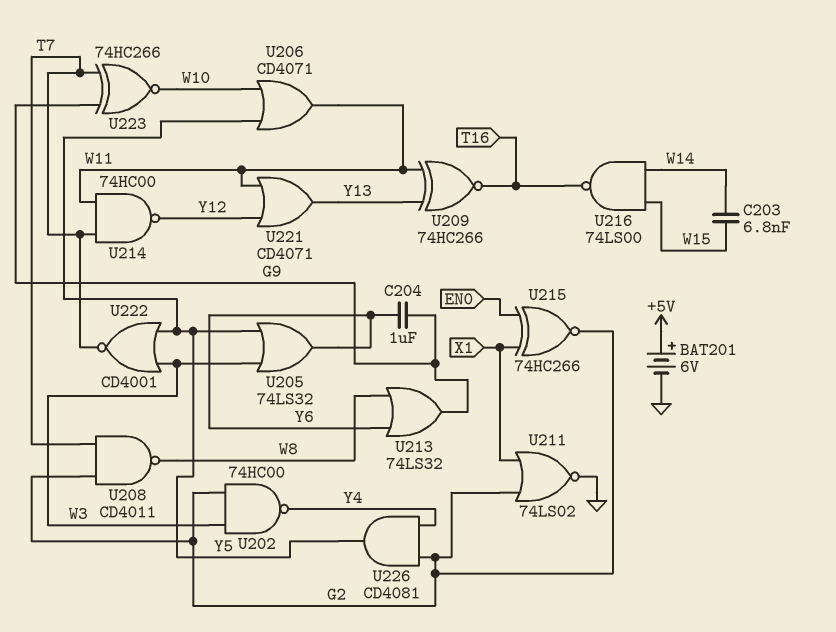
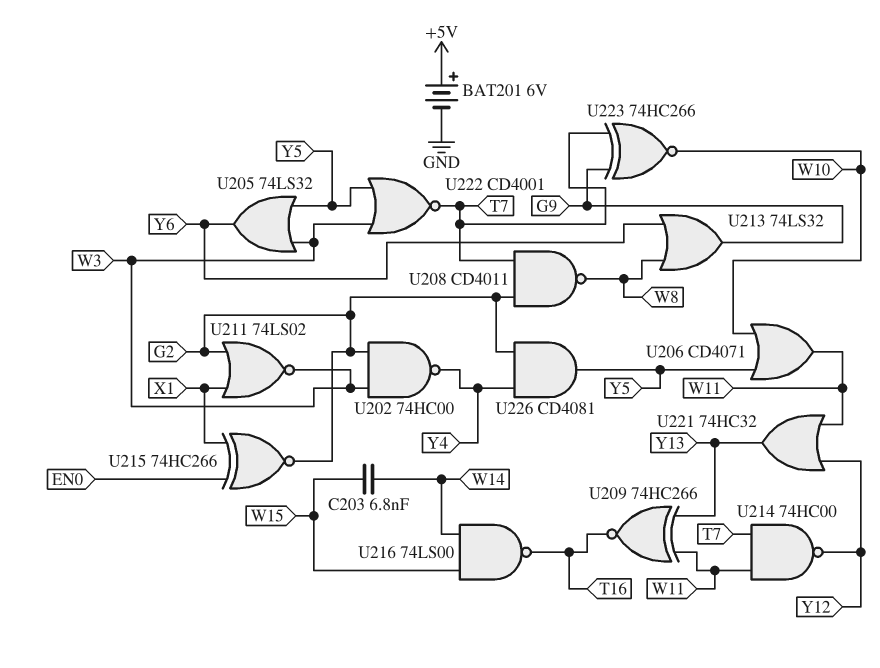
C204: 1uF (G9, Y6) -> none
U211: NOR 74LS02 (in G2, in X1, out GND) -> NOR 74LS02 (in G2, in X1, out W3)
U221: OR CD4071 (in W11, in Y12, out Y13) -> OR 74HC32 (in W11, in Y12, out Y13)

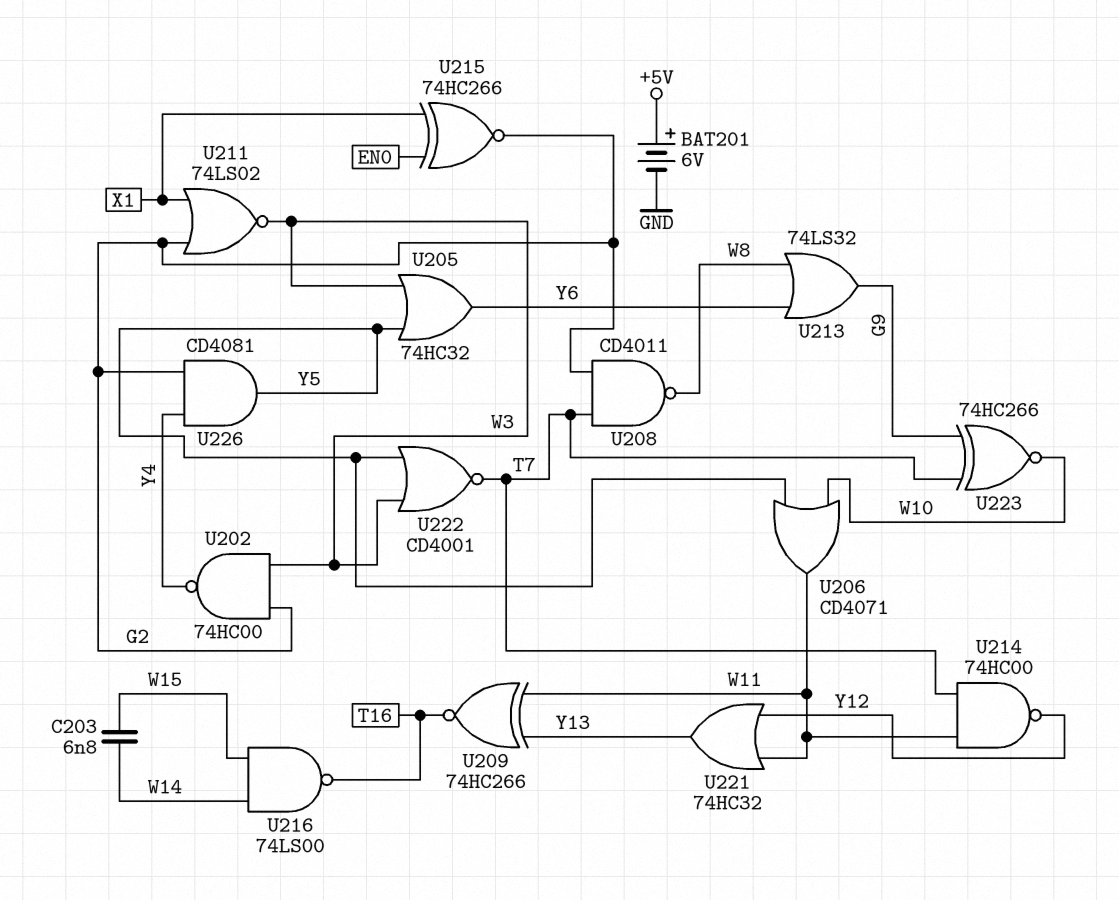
U205: OR 74LS32 (in W3, in Y5, out Y6) -> OR 74HC32 (in W3, in Y5, out Y6)

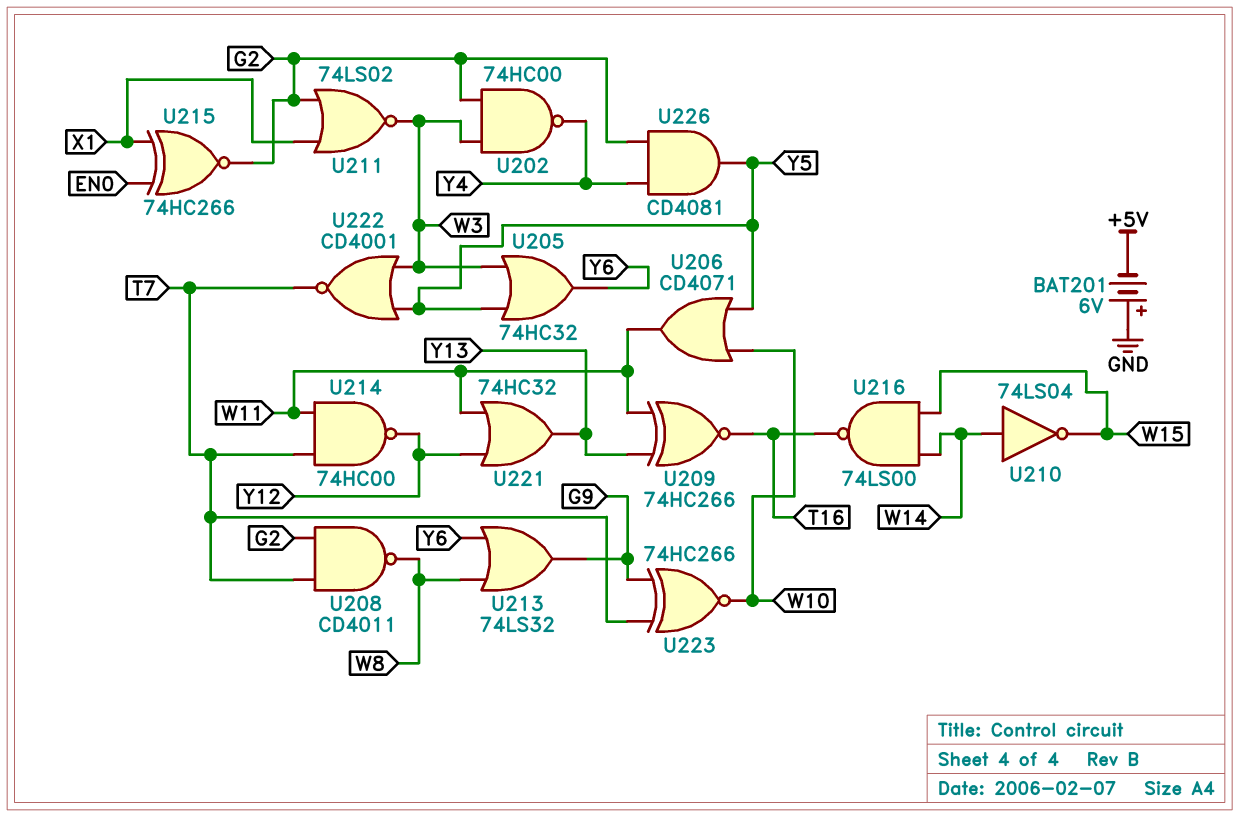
BAT201: 6V (plus +5V, minus GND) -> 6V (plus GND, minus +5V)
C203: 6.8nF (W14, W15) -> none
U210: none -> NOT 74LS04 (in W14, out W15)

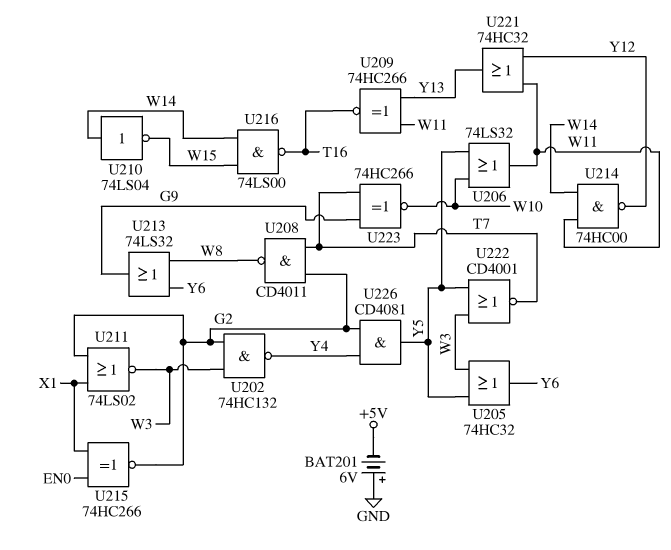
U202: NAND 74HC00 (in G2, in W3, out Y4) -> NAND 74HC132 (in G2, in W3, out Y4)
U206: OR CD4071 (in W10, in Y5, out W11) -> OR 74LS32 (in W10, in Y5, out W11)
U214: NAND 74HC00 (in T7, in W11, out Y12) -> NAND 74HC00 (in W11, in W14, out Y12)

